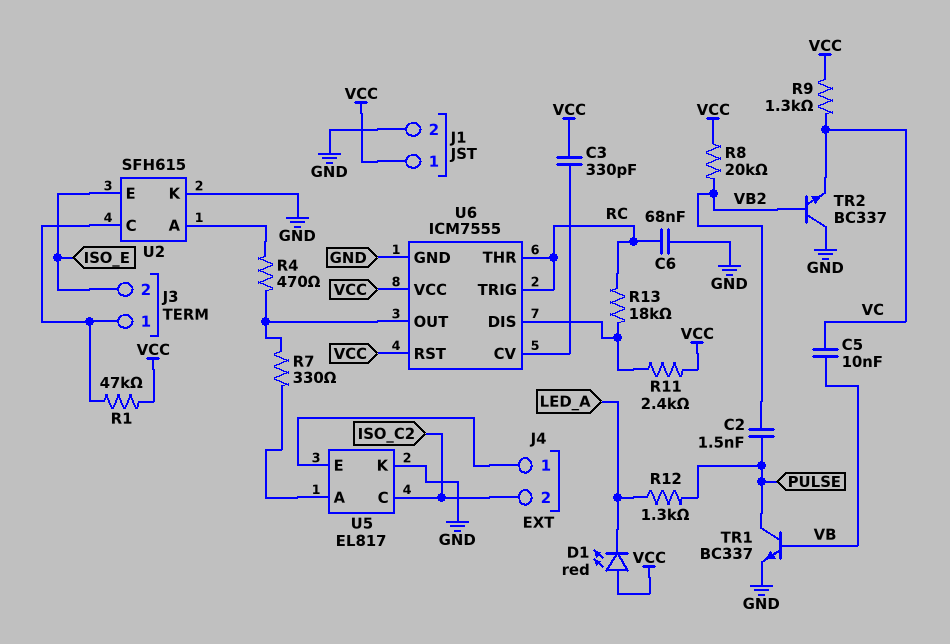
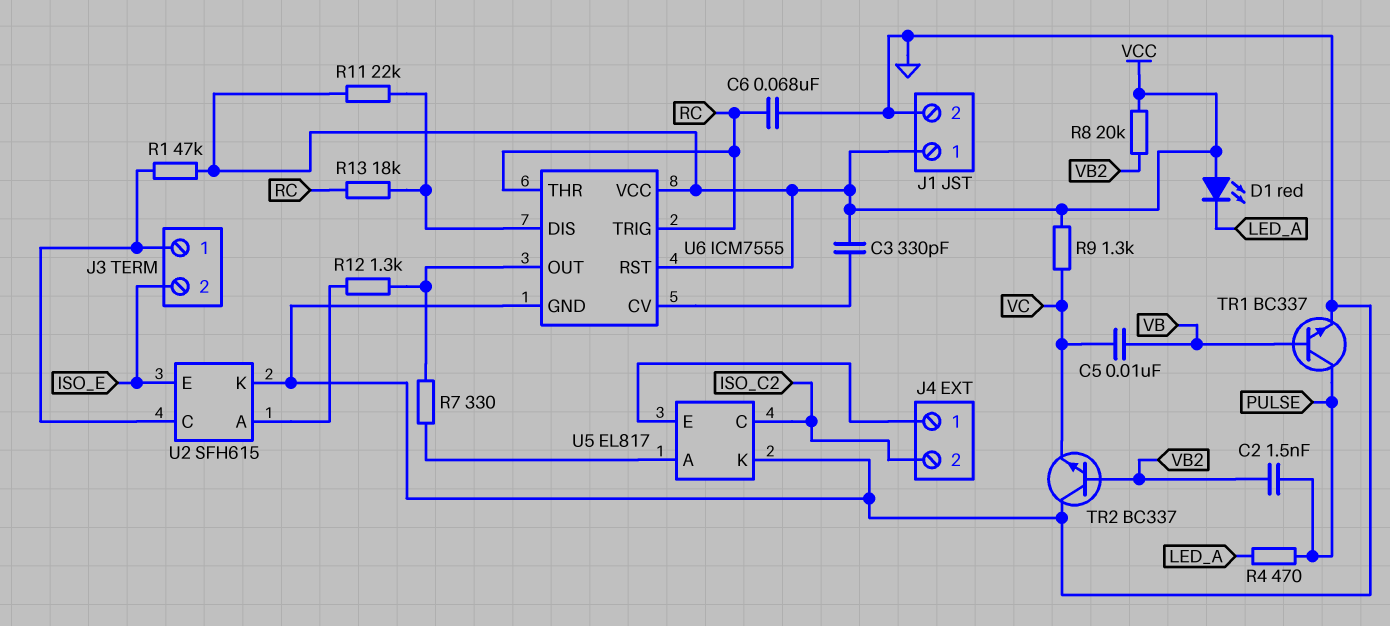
R4: 470 (U2/A, U6/OUT) -> 470 (LED_A, PULSE)
R11: 2.4k (U6/DIS, VCC) -> 22k (U6/DIS, VCC)
R12: 1.3k (LED_A, PULSE) -> 1.3k (U2/A, U6/OUT)

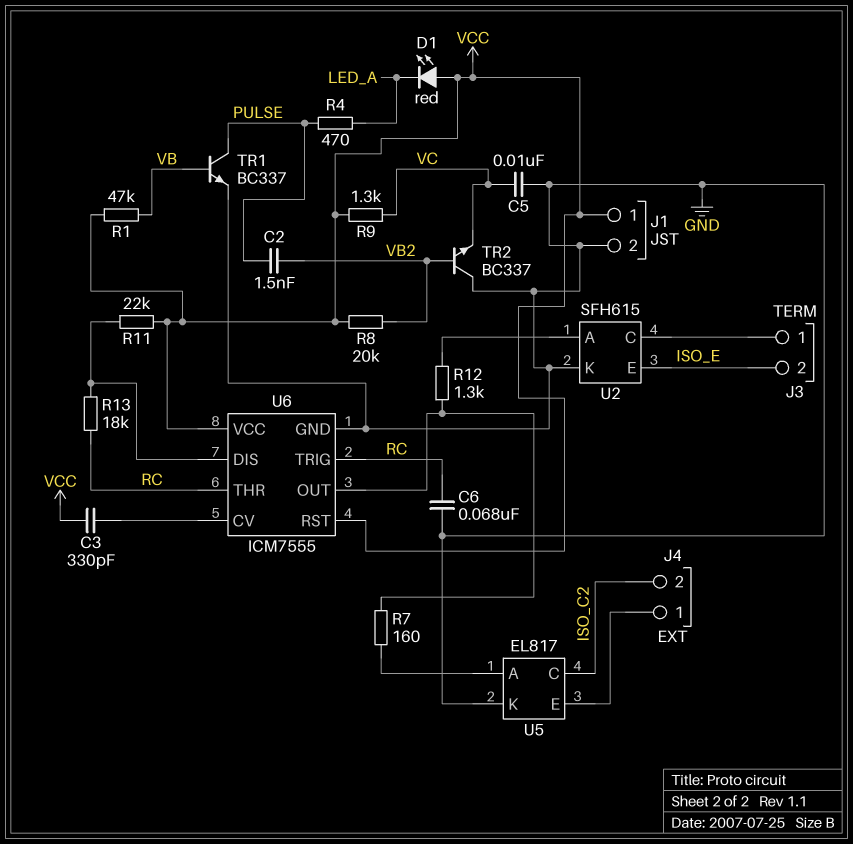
C5: 10nF (VB, VC) -> 10nF (GND, VC)
R1: 47k (J3/1, VCC) -> 47k (VB, VCC)
R7: 330 (U5/A, U6/OUT) -> 160 (U5/A, U6/OUT)

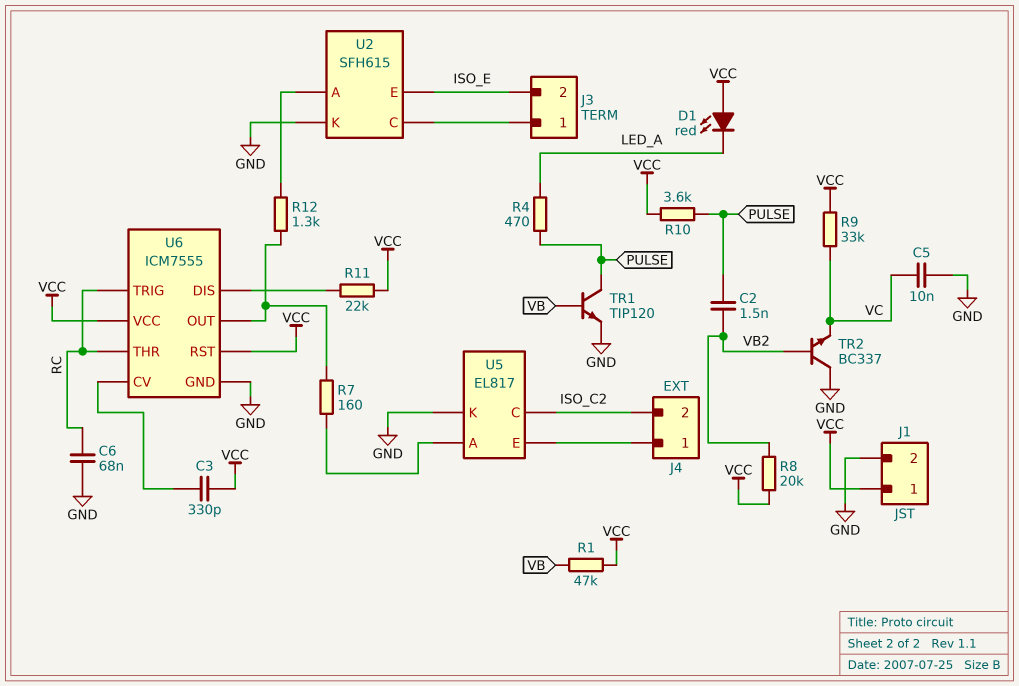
R9: 1.3k (VC, VCC) -> 33k (VC, VCC)
R10: none -> 3.6k (PULSE, VCC)
R13: 18k (RC, U6/DIS) -> none
TR1: NPN BC337 (B VB, C PULSE, E GND) -> NPN TIP120 (B VB, C PULSE, E GND)

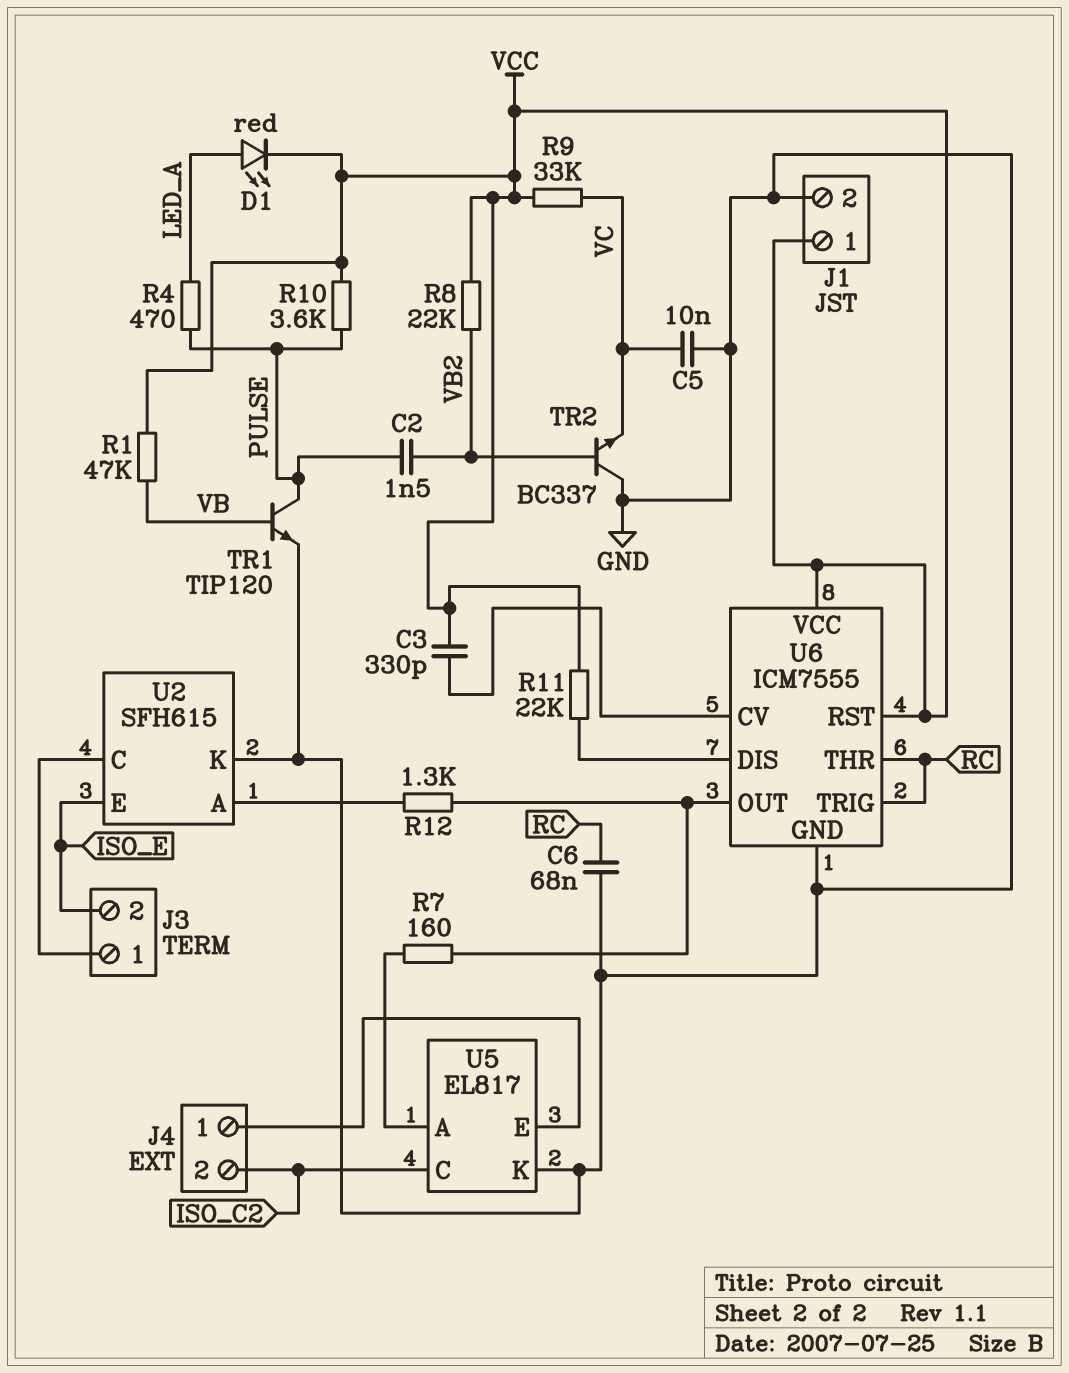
D1: LED red (A VCC, K LED_A) -> LED red (A LED_A, K VCC)
R8: 20k (VB2, VCC) -> 22k (VB2, VCC)

